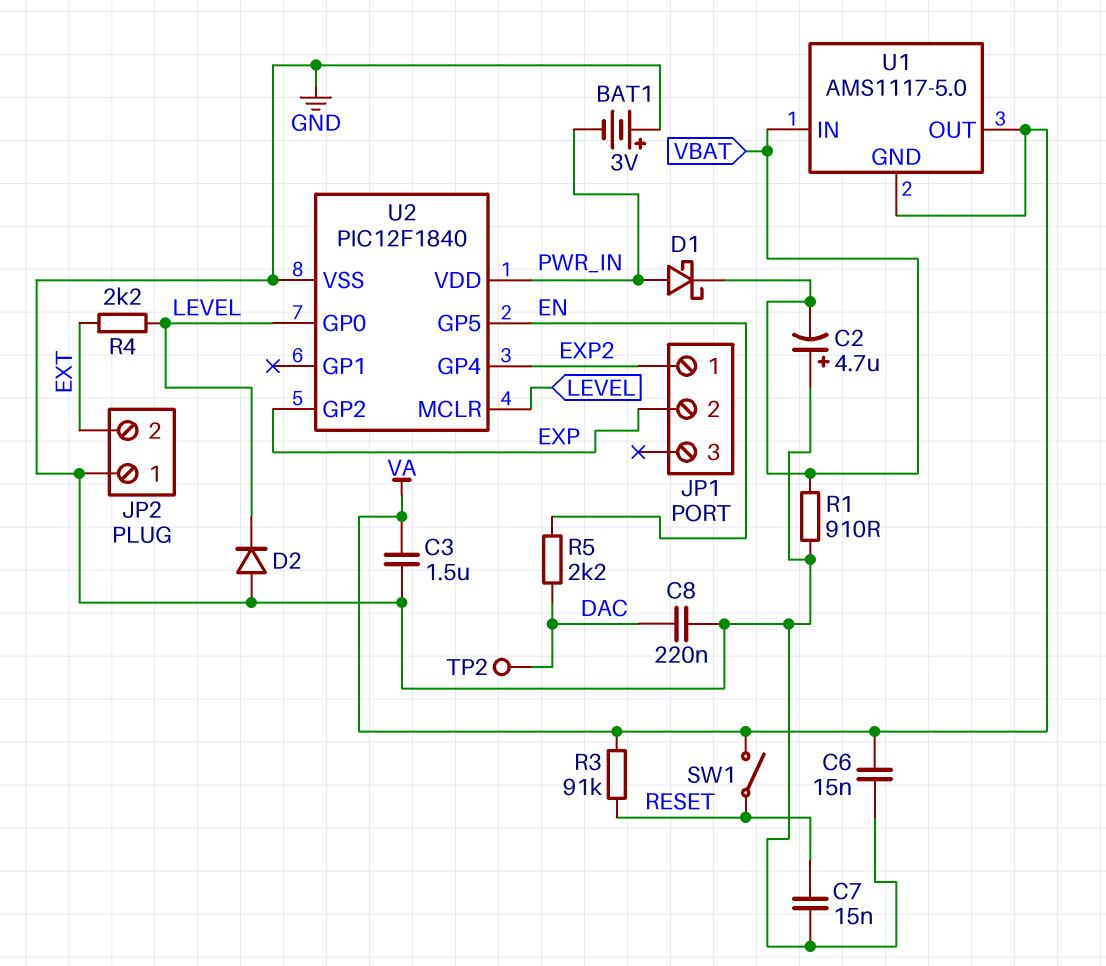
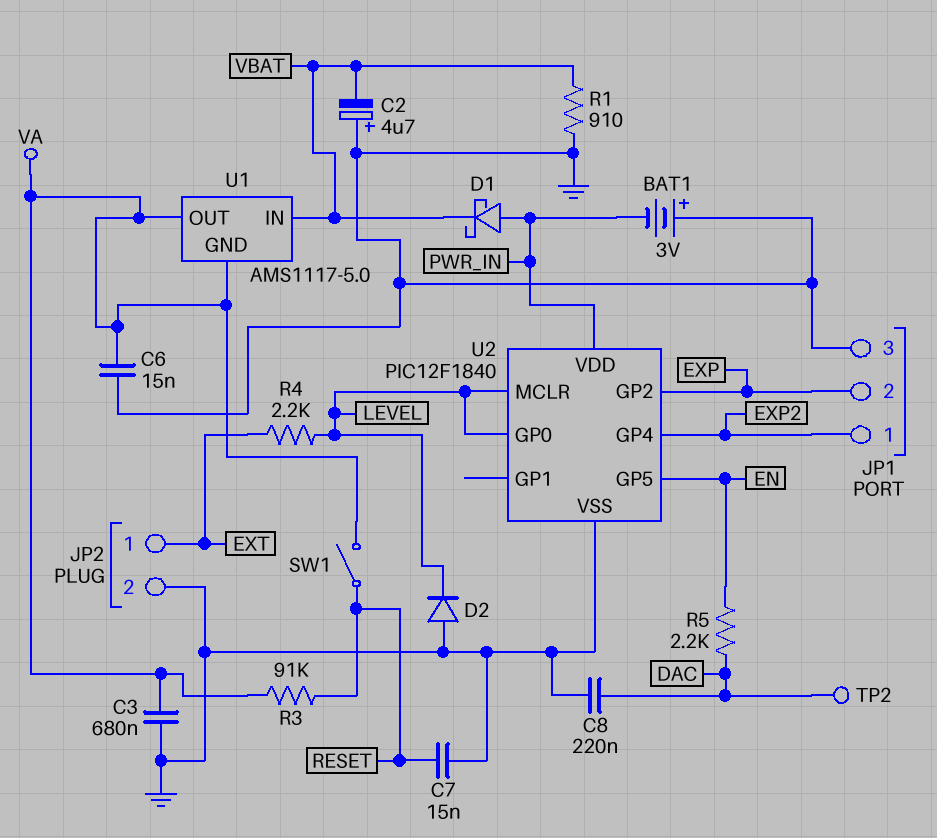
C3: 1.5uF (GND, VA) -> 680nF (GND, VA)
JP1 pin 3: none -> GND
JP2 pin 1: GND -> EXT
JP2 pin 2: EXT -> GND

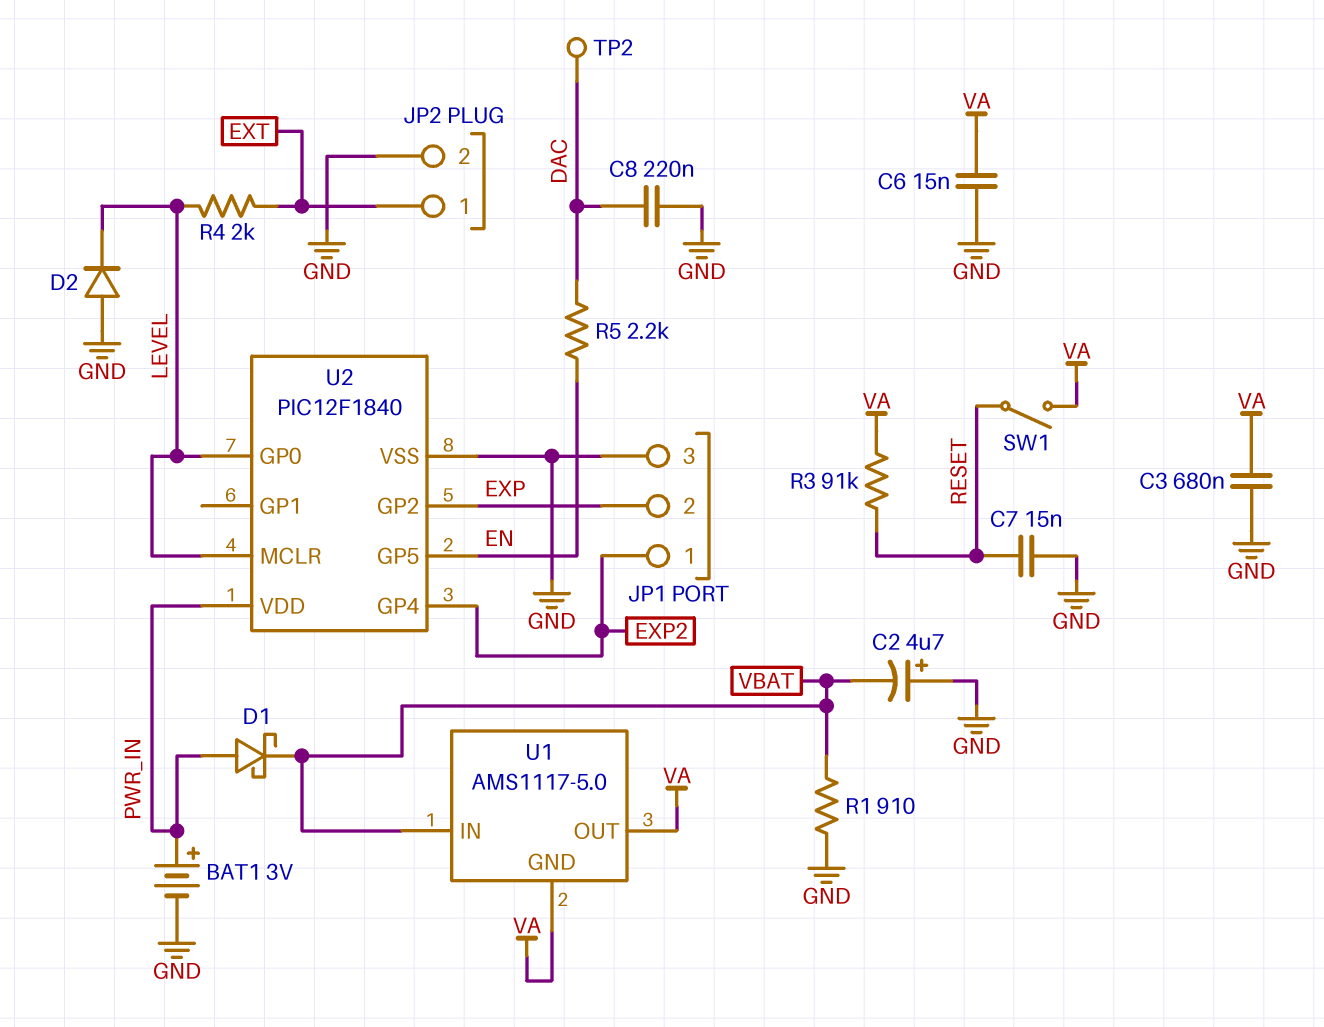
BAT1: 3V (plus GND, minus PWR_IN) -> 3V (plus PWR_IN, minus GND)
R4: 2.2k (EXT, LEVEL) -> 2k (EXT, LEVEL)

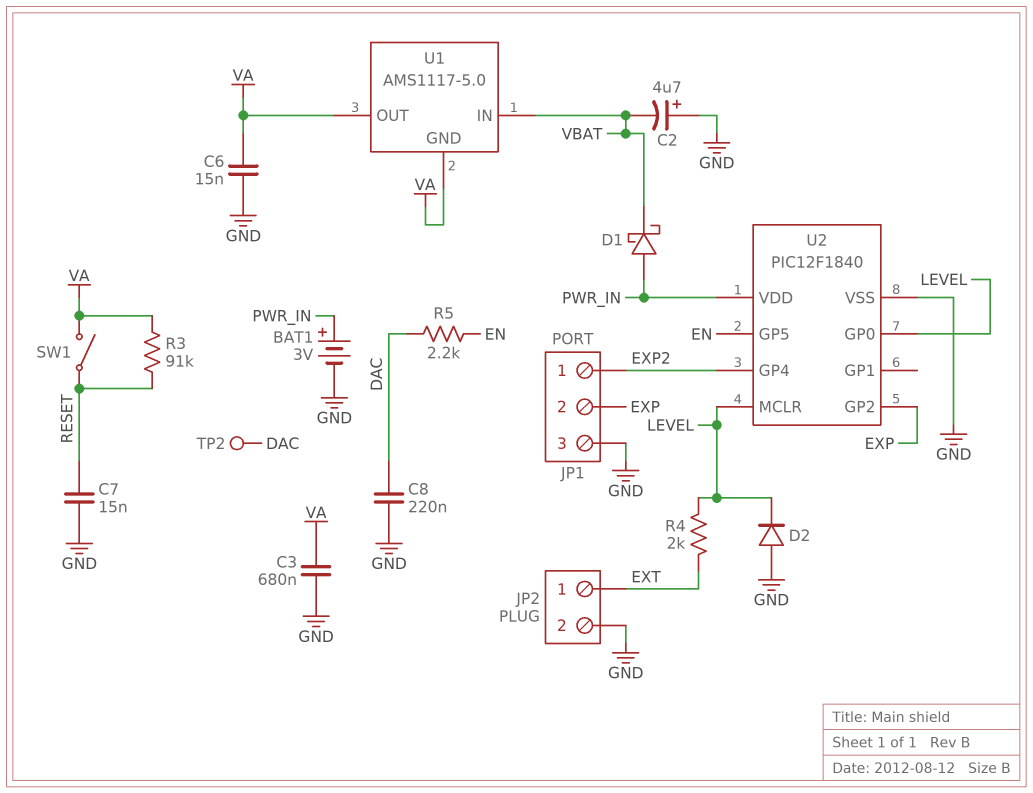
R1: 910 (GND, VBAT) -> none

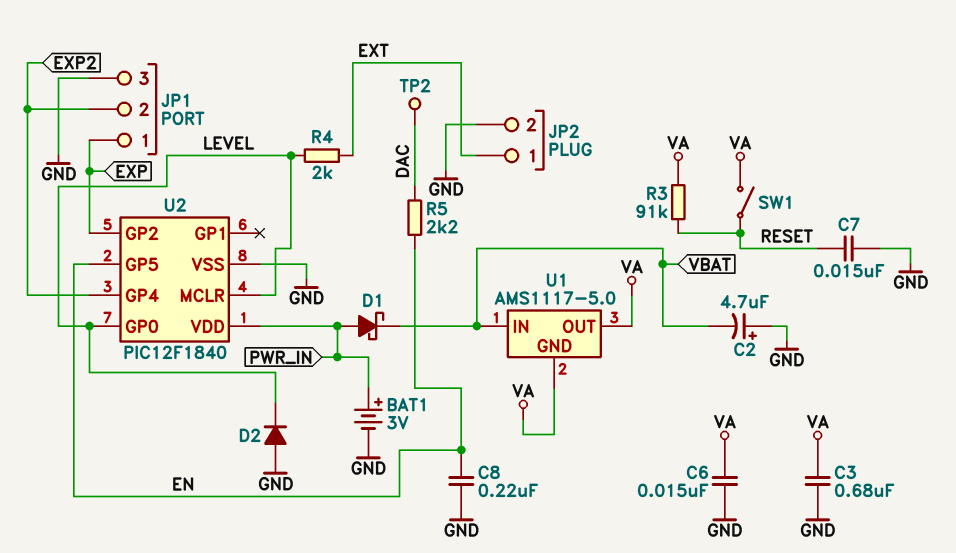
C8: 220nF (DAC, GND) -> 220nF (EN, GND)
JP1 pin 1: EXP2 -> EXP
JP1 pin 2: EXP -> EXP2

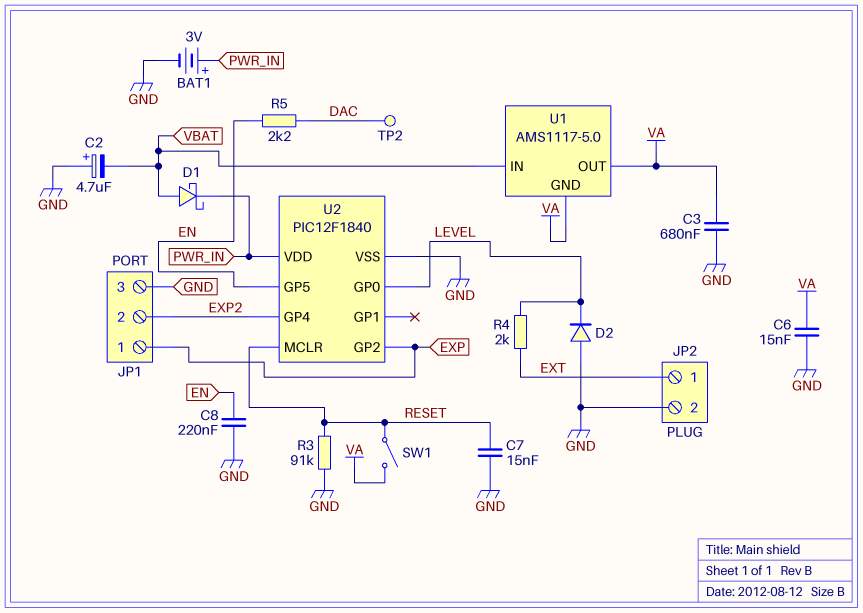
D1: schottky (A PWR_IN, K VBAT) -> schottky (A VBAT, K PWR_IN)
R3: 91k (RESET, VA) -> 91k (GND, RESET)
U2 pin MCLR: LEVEL -> RESET

